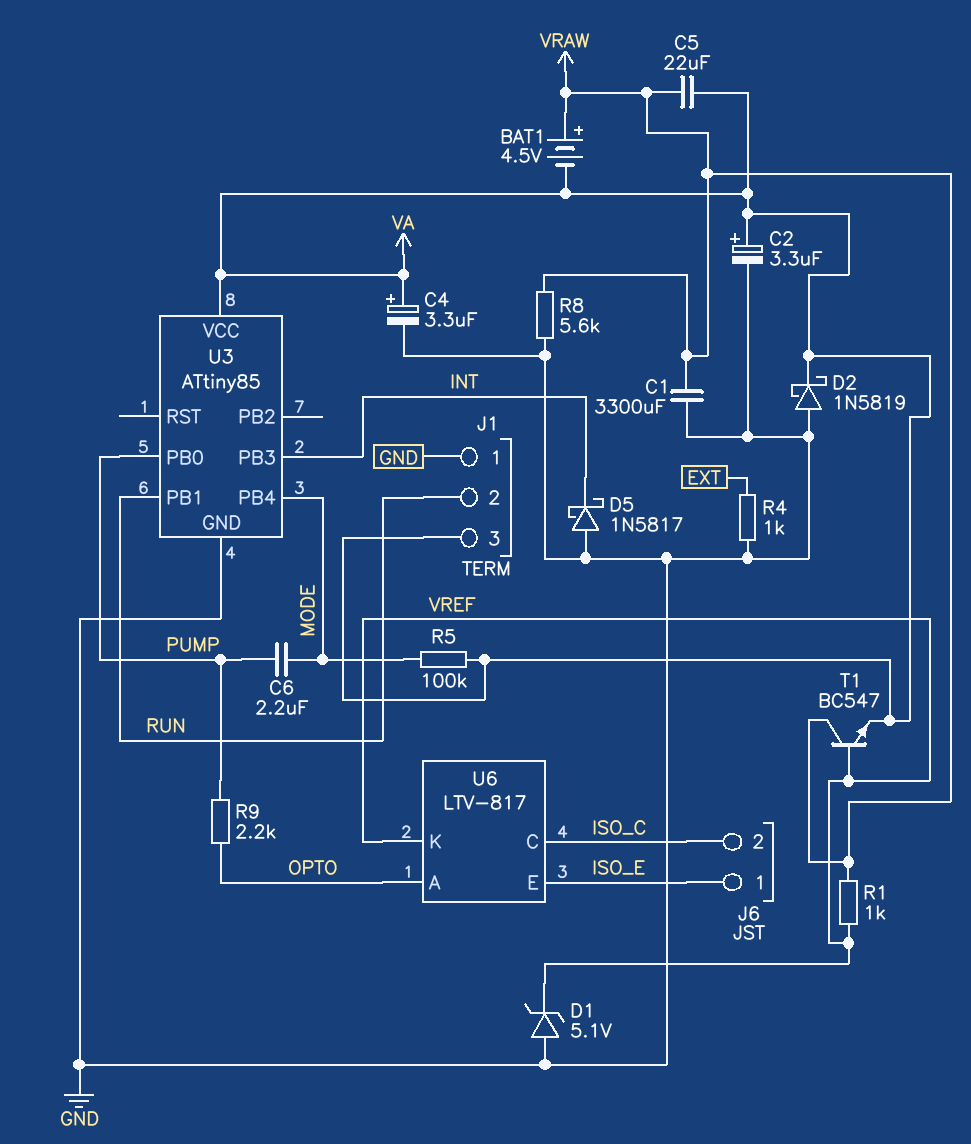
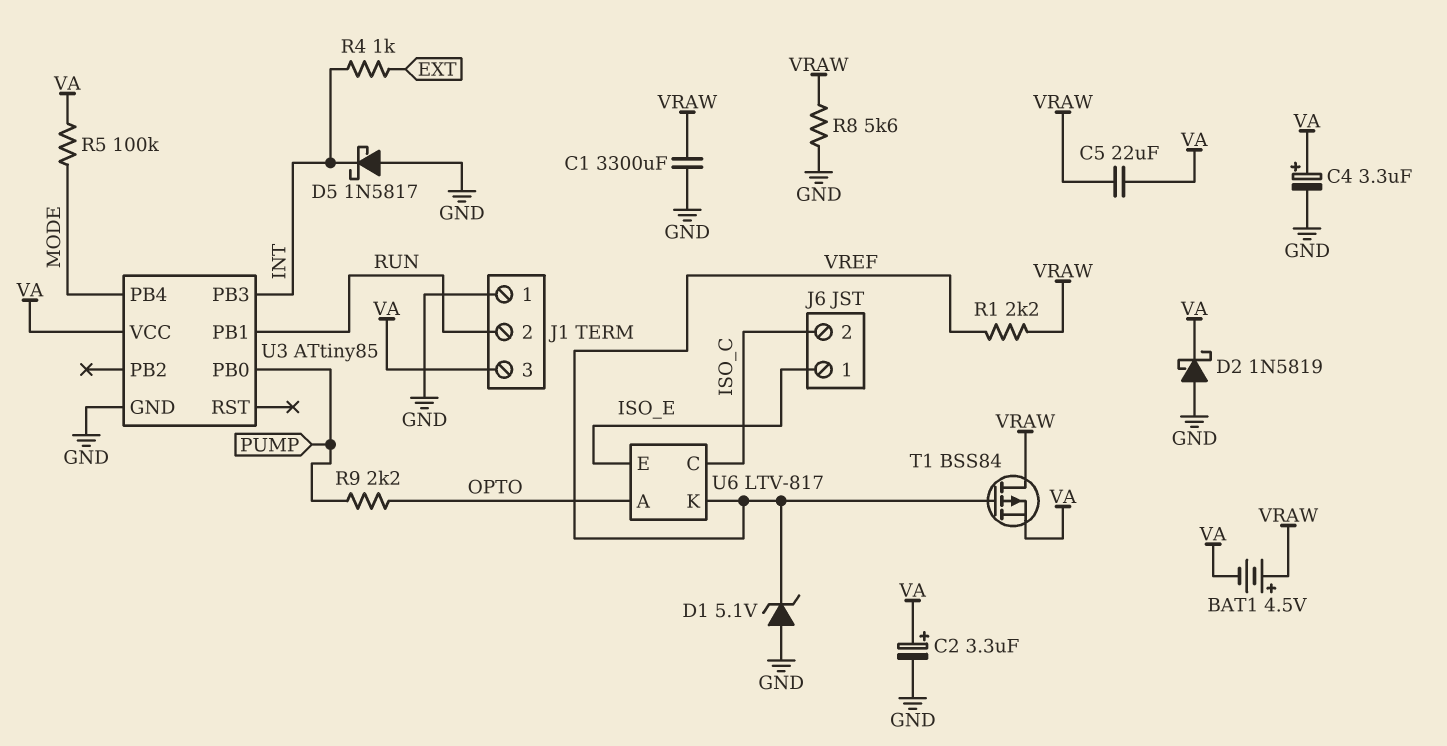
C6: 2.2uF (MODE, PUMP) -> none
R1: 1k (VRAW, VREF) -> 2.2k (VRAW, VREF)
R4: 1k (EXT, GND) -> 1k (EXT, INT)
T1: NPN BC547 (B VREF, C VRAW, E VA) -> PMOS BSS84 (G VREF, D VRAW, S VA)

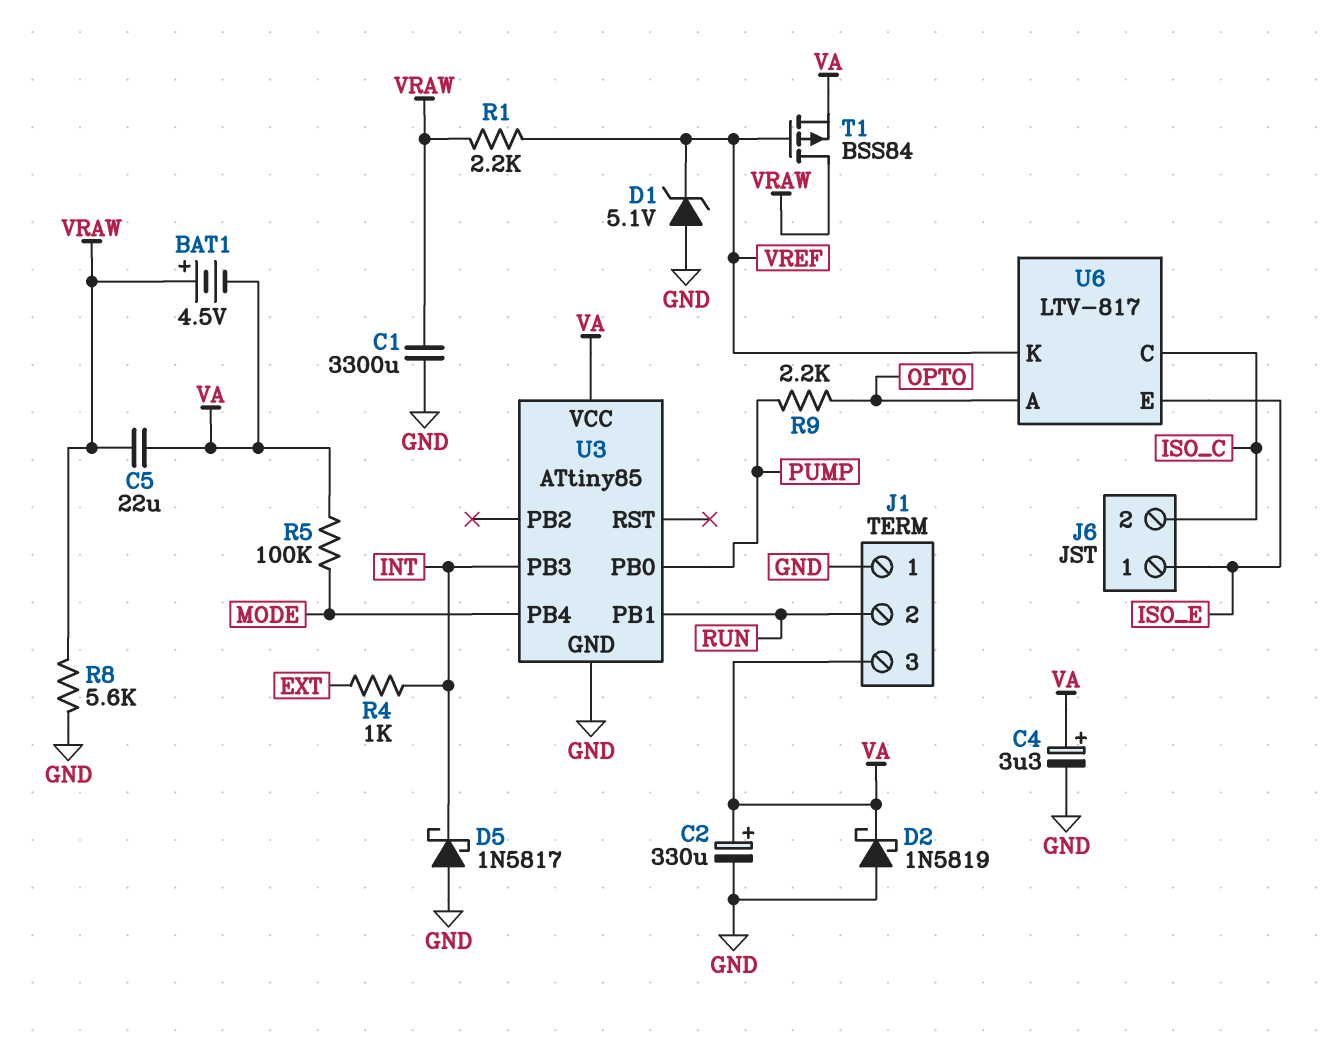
C2: 3.3uF (plus VA, minus GND) -> 330uF (plus VA, minus GND)

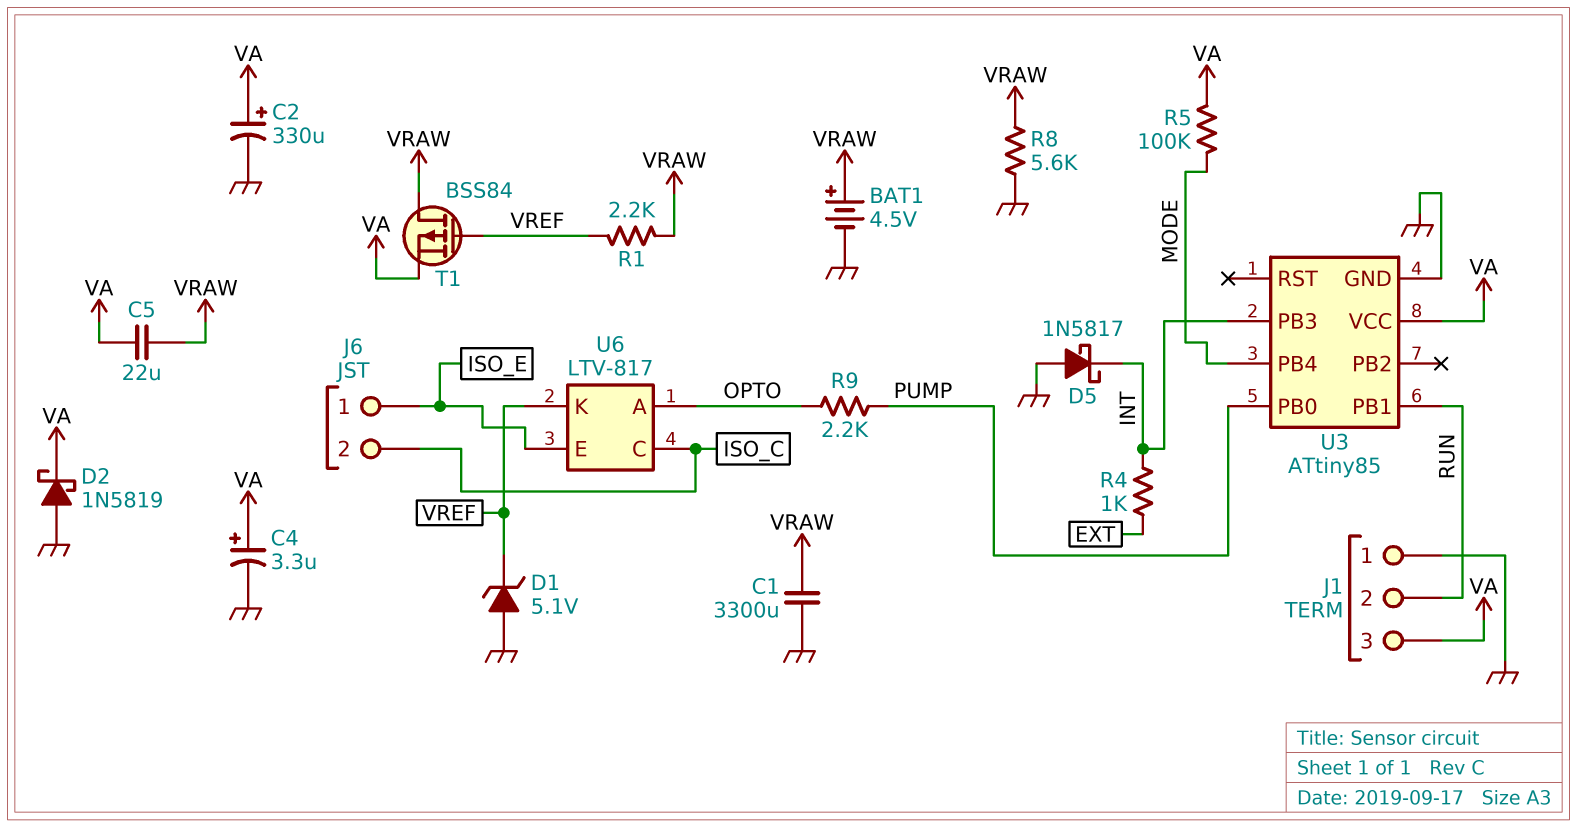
BAT1: 4.5V (plus VRAW, minus VA) -> 4.5V (plus VRAW, minus GND)

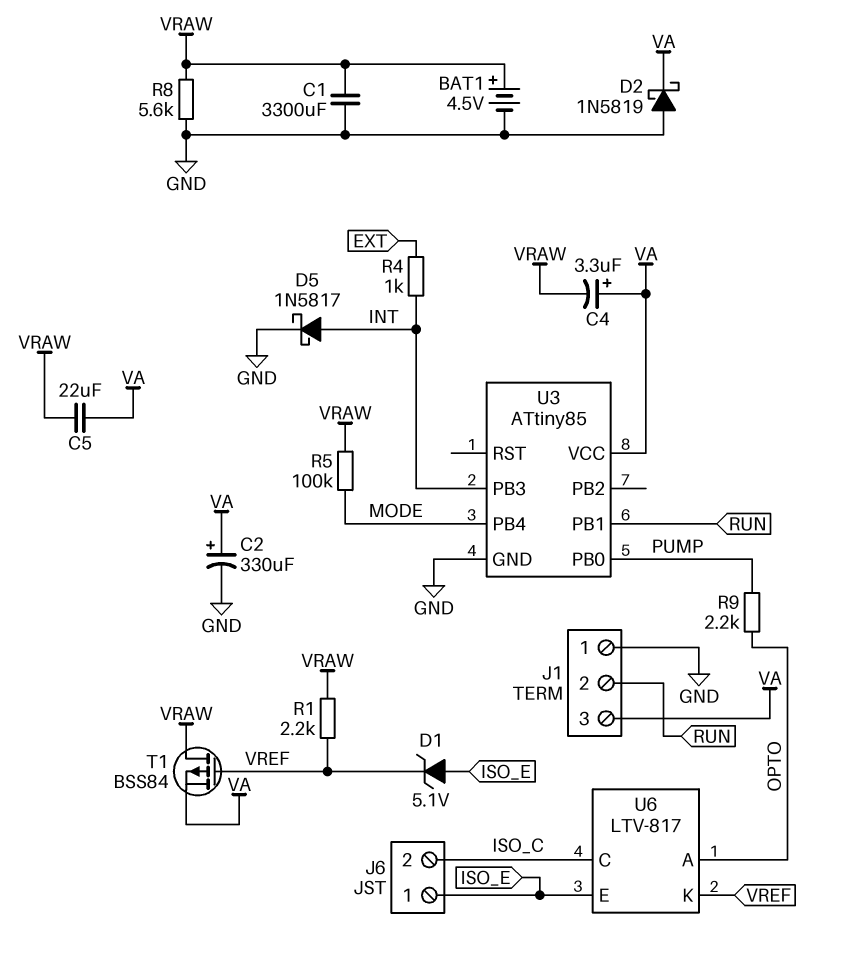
C4: 3.3uF (plus VA, minus GND) -> 3.3uF (plus VA, minus VRAW)
D1: zener 5.1V (A GND, K VREF) -> zener 5.1V (A ISO_E, K VREF)
D5: schottky 1N5817 (A GND, K INT) -> schottky 1N5817 (A INT, K GND)
R5: 100k (MODE, VA) -> 100k (MODE, VRAW)

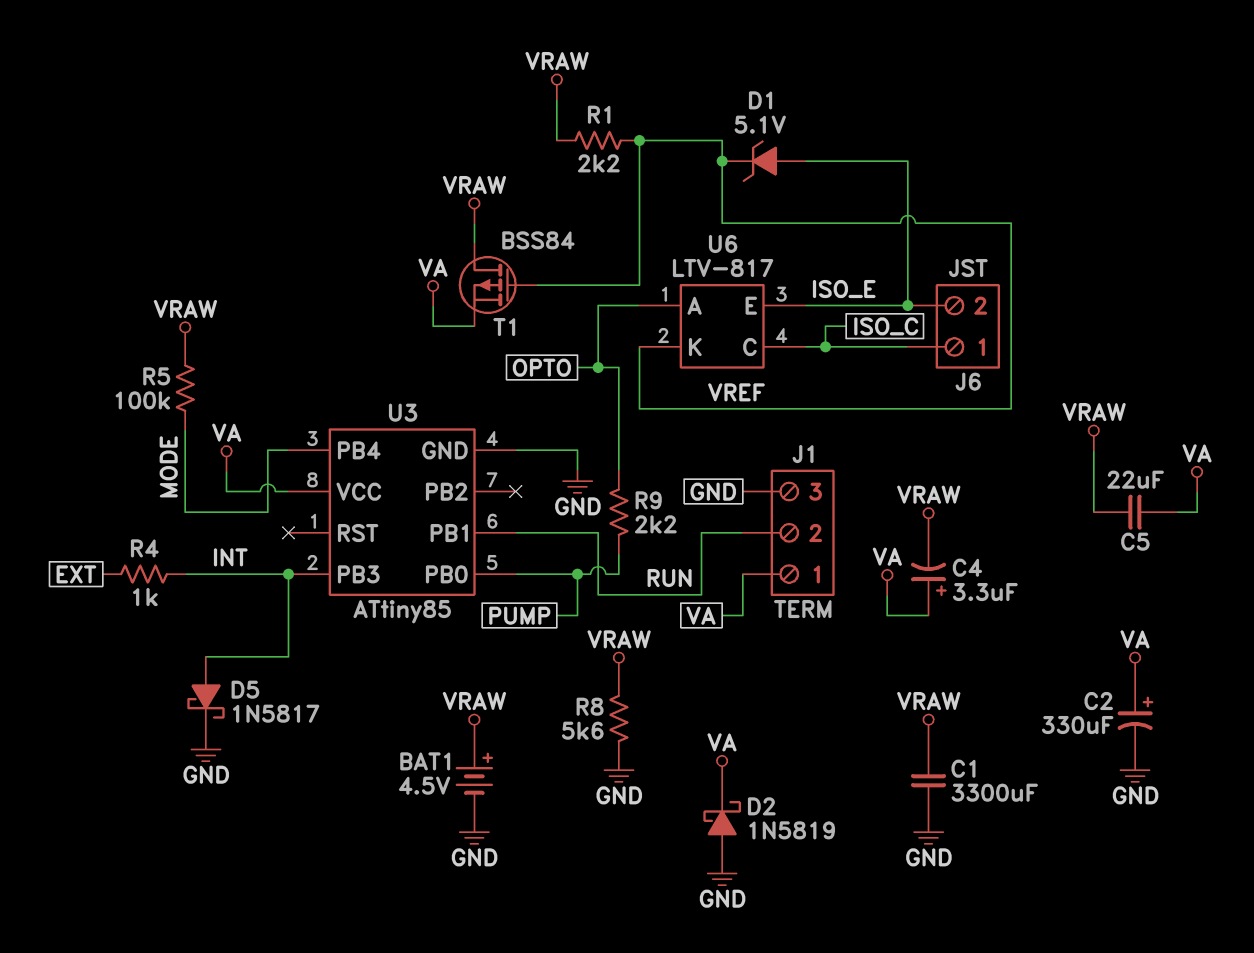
J1 pin 1: GND -> VA
J1 pin 3: VA -> GND
J6 pin 1: ISO_E -> ISO_C
J6 pin 2: ISO_C -> ISO_E

